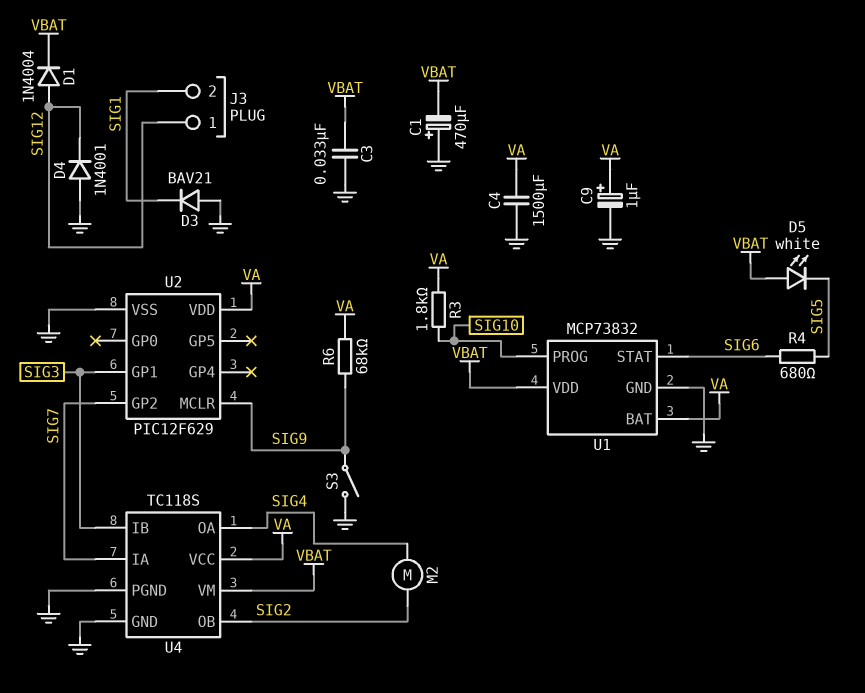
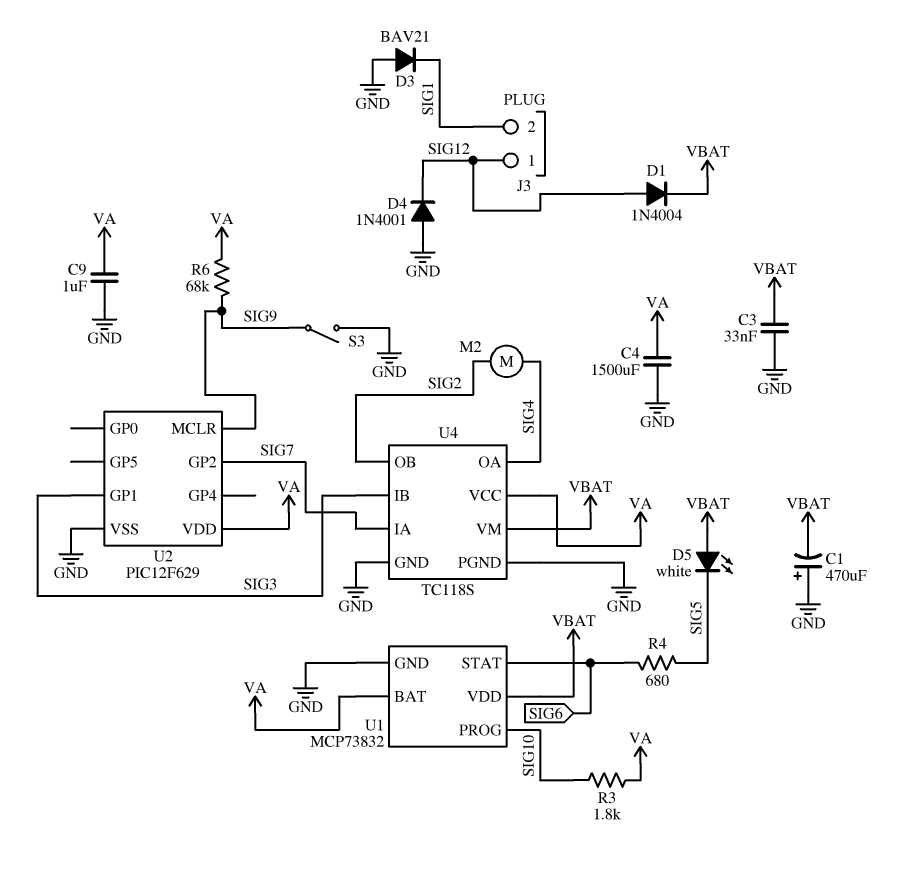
C9: 1uF (plus VA, minus GND) -> 1uF (GND, VA)

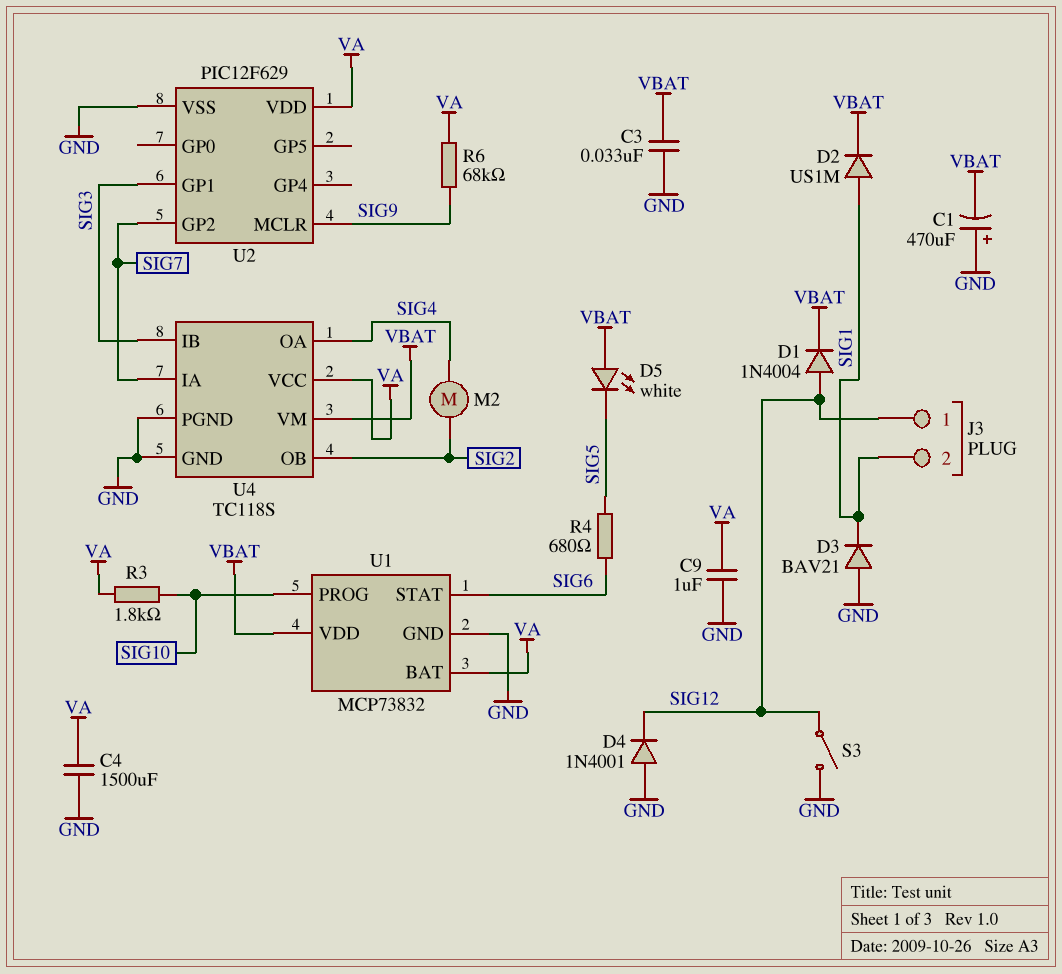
D2: none -> diode US1M (A SIG1, K VBAT)
S3: switch (GND, SIG9) -> switch (GND, SIG12)

